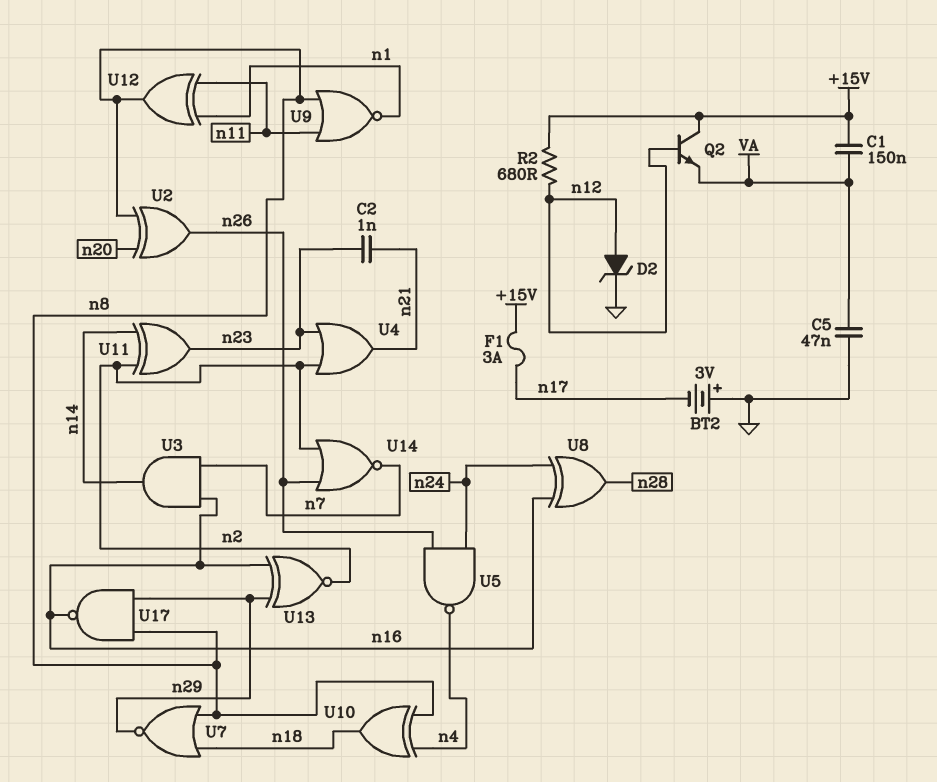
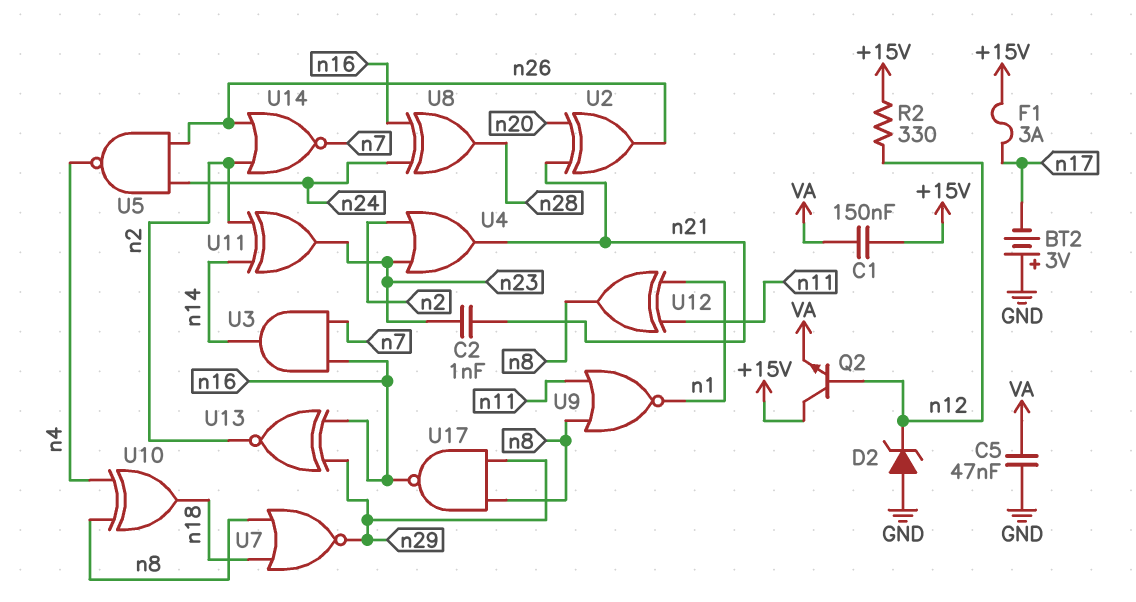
D2: zener (A n12, K GND) -> zener (A GND, K n12)
R2: 680 (+15V, n12) -> 330 (+15V, n12)
U2: XOR (in n8, in n20, out n26) -> XOR (in n20, in n21, out n26)

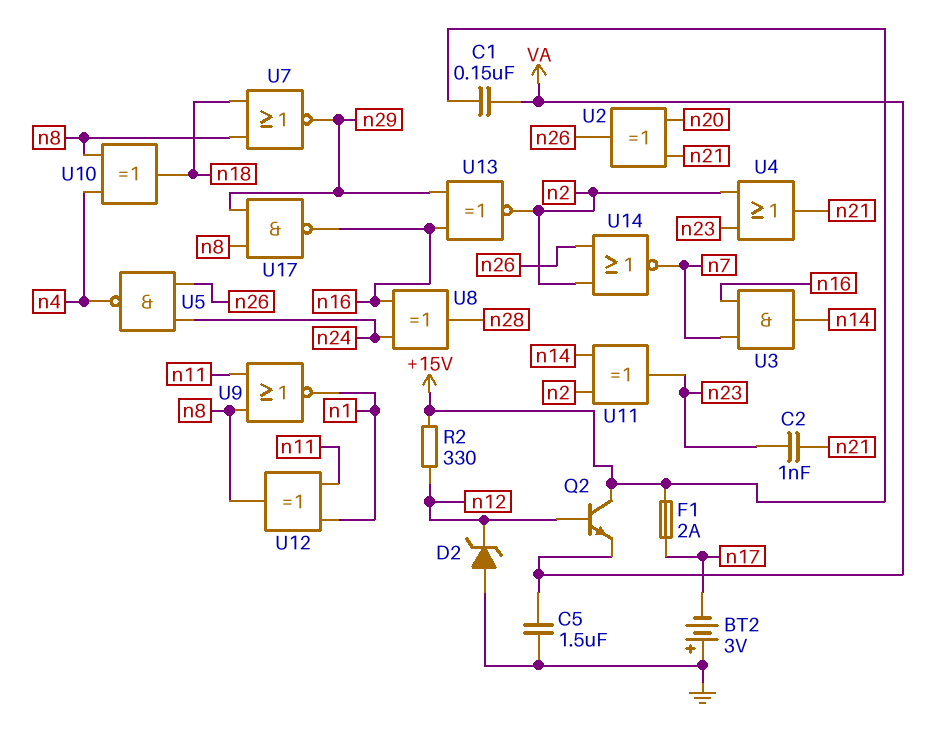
C5: 47nF (GND, VA) -> 1.5uF (GND, VA)
F1: 3A (+15V, n17) -> 2A (+15V, n17)

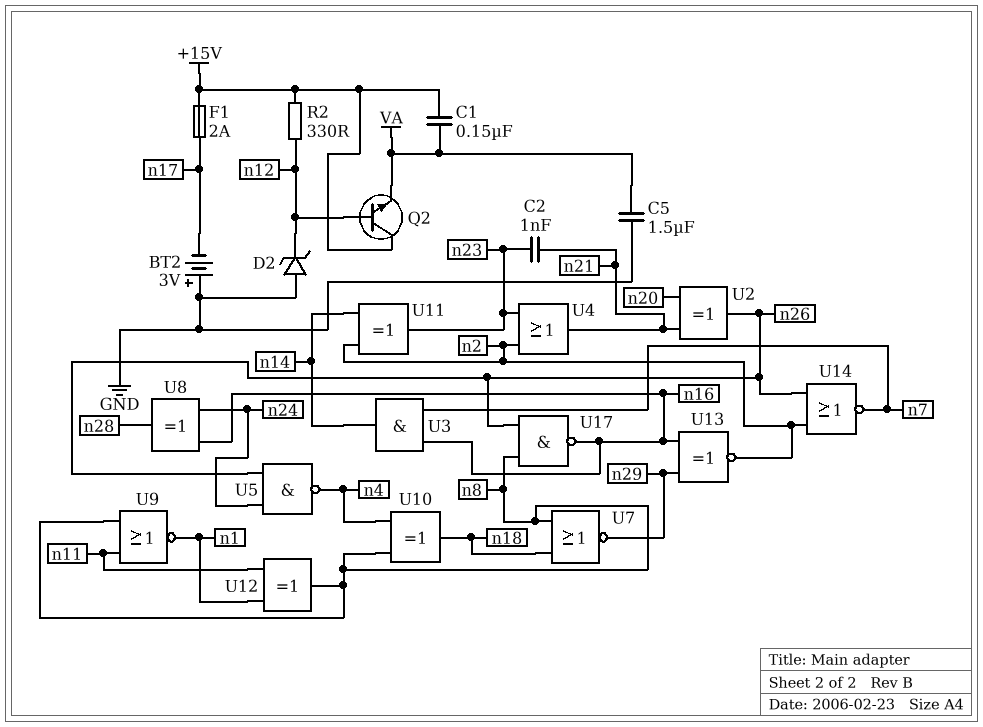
U17: NAND (in n8, in n29, out n16) -> NAND (in n8, in n26, out n16)

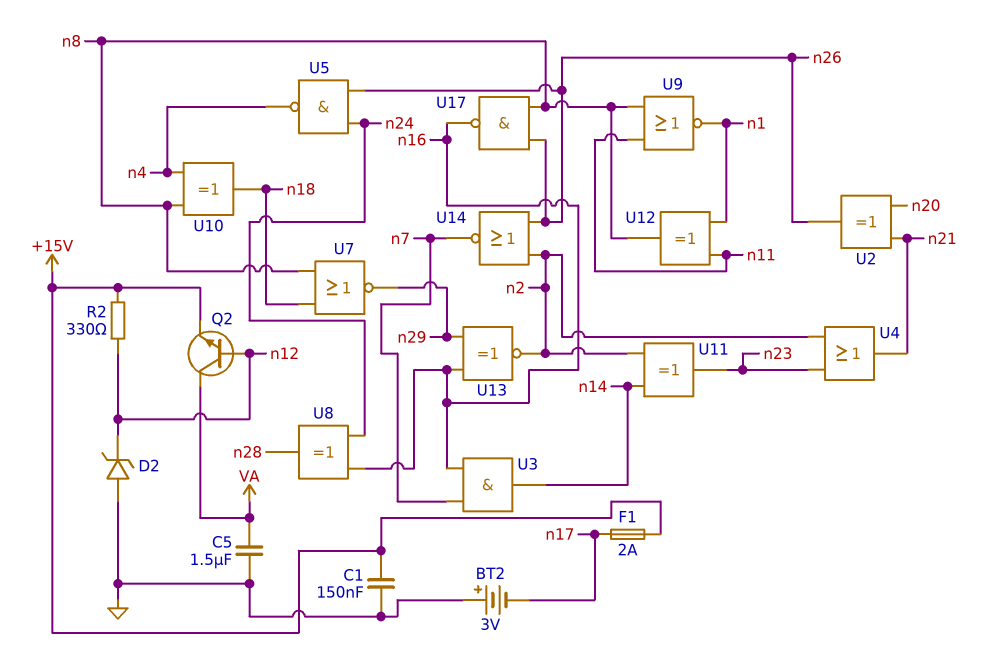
C1: 150nF (+15V, VA) -> 150nF (+15V, GND)
C2: 1nF (n21, n23) -> none
Q2: NPN (B n12, C +15V, E VA) -> NPN (B n12, C VA, E +15V)

